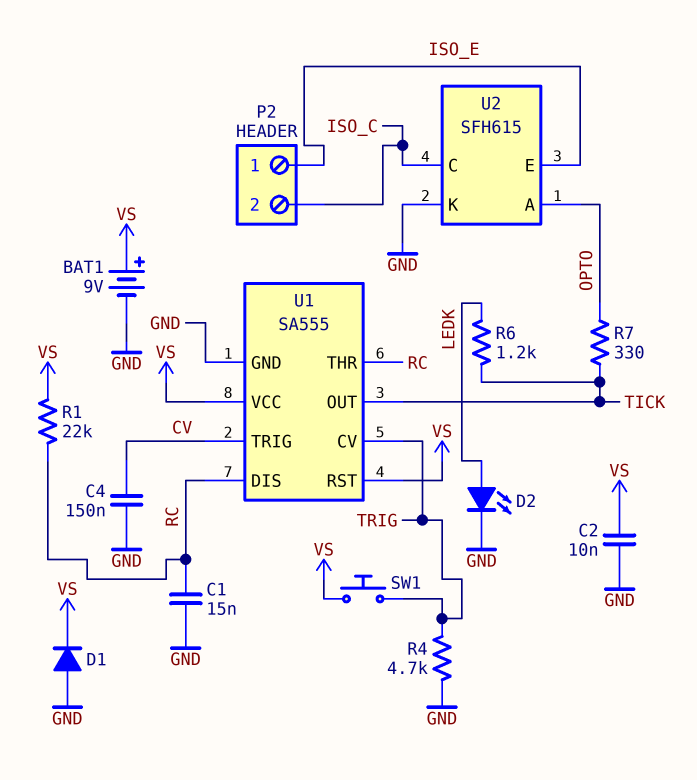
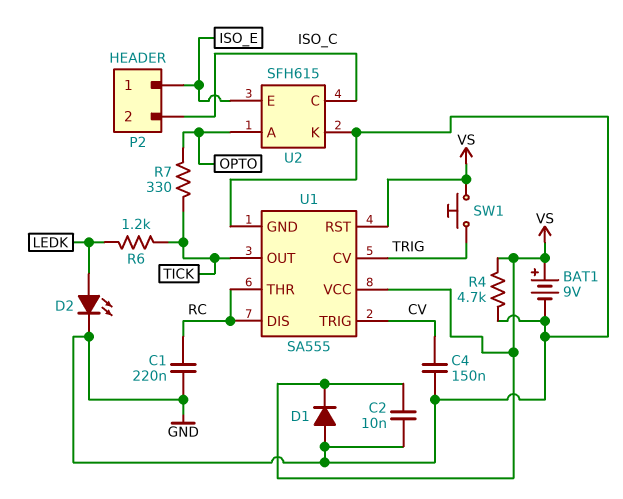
C1: 15nF (GND, RC) -> 220nF (GND, RC)
R1: 22k (RC, VS) -> none
R4: 4.7k (GND, TRIG) -> 4.7k (GND, VS)

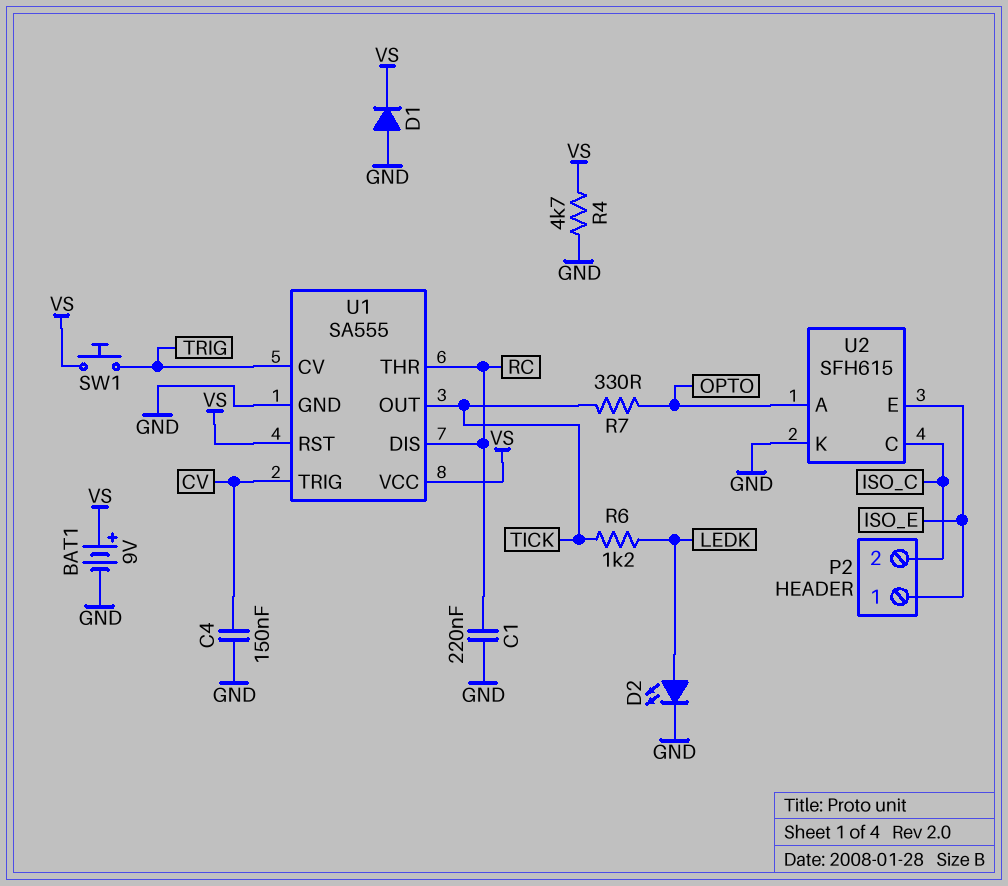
C2: 10nF (GND, VS) -> none

